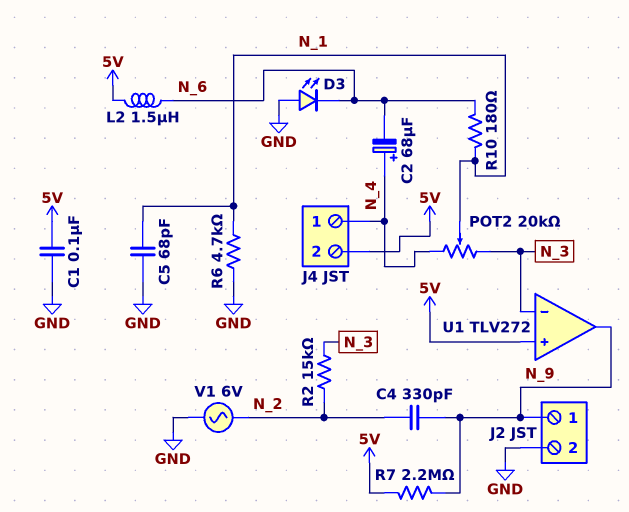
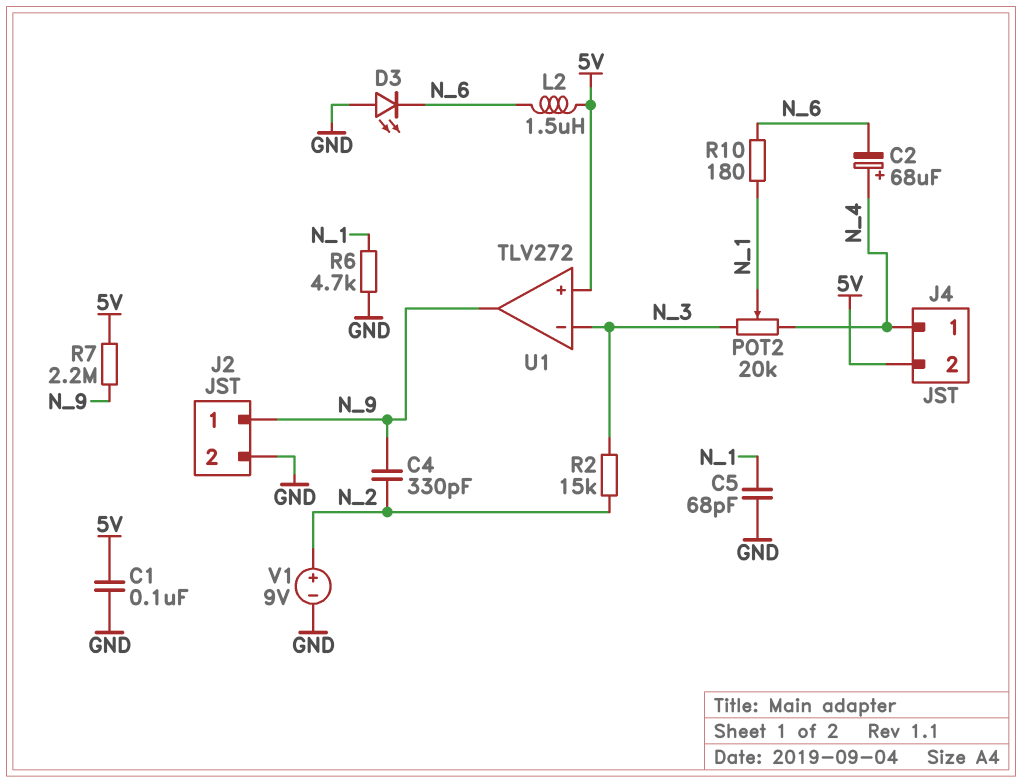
V1: AC 6V (GND, N_2) -> 9V (plus N_2, minus GND)

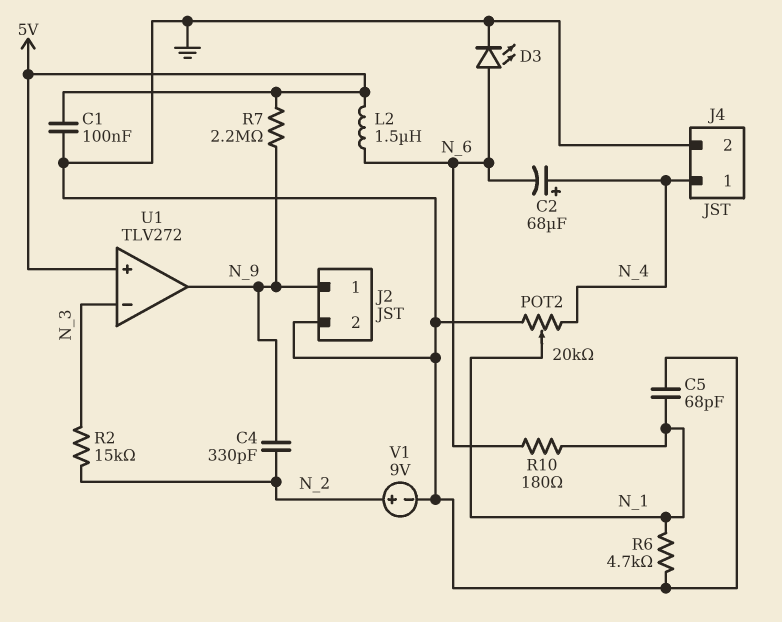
D3: LED (A GND, K N_6) -> LED (A N_6, K GND)
J4 pin 2: 5V -> GND
POT2: 20k (N_3, N_4, wiper N_1) -> 20k (GND, N_4, wiper N_1)

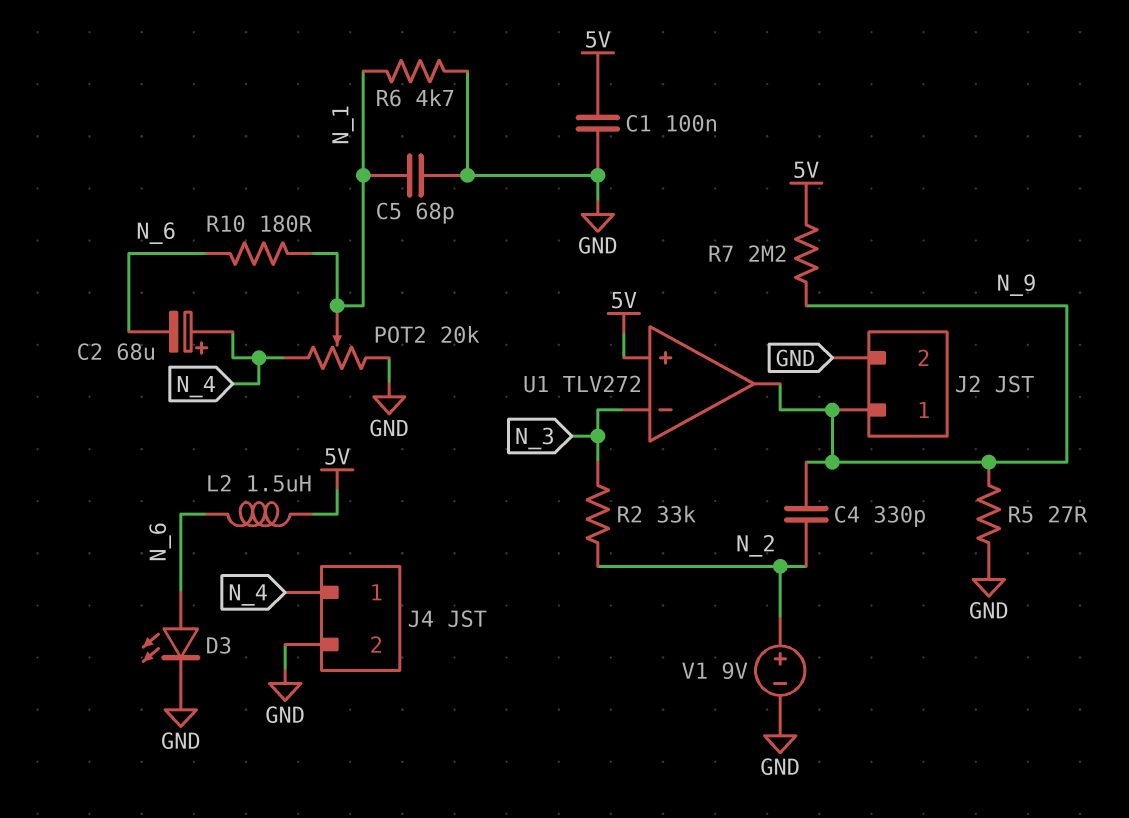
R2: 15k (N_2, N_3) -> 33k (N_2, N_3)
R5: none -> 27 (GND, N_9)

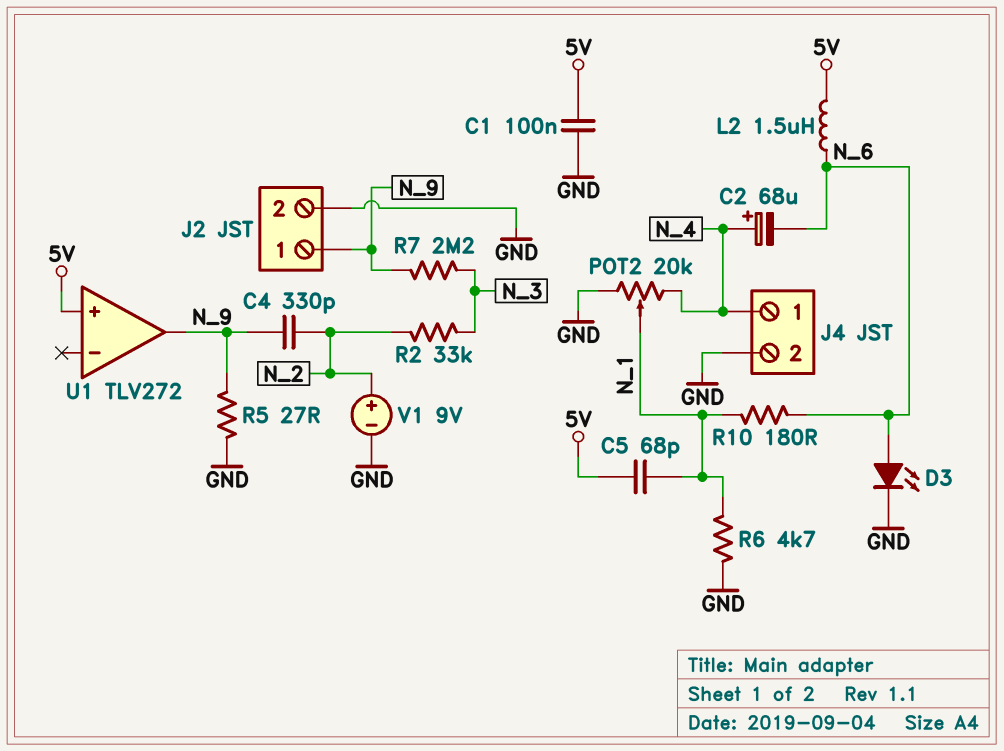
C5: 68pF (GND, N_1) -> 68pF (5V, N_1)
R7: 2.2M (5V, N_9) -> 2.2M (N_3, N_9)
U1 pin in-: N_3 -> none

